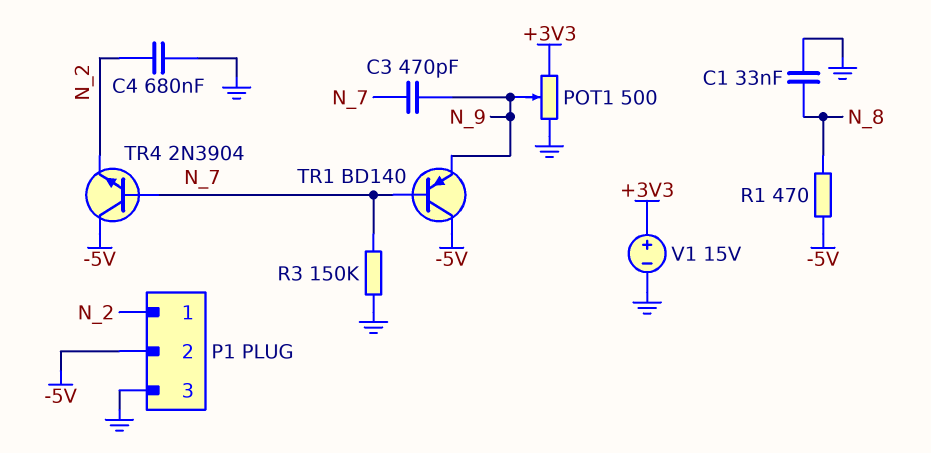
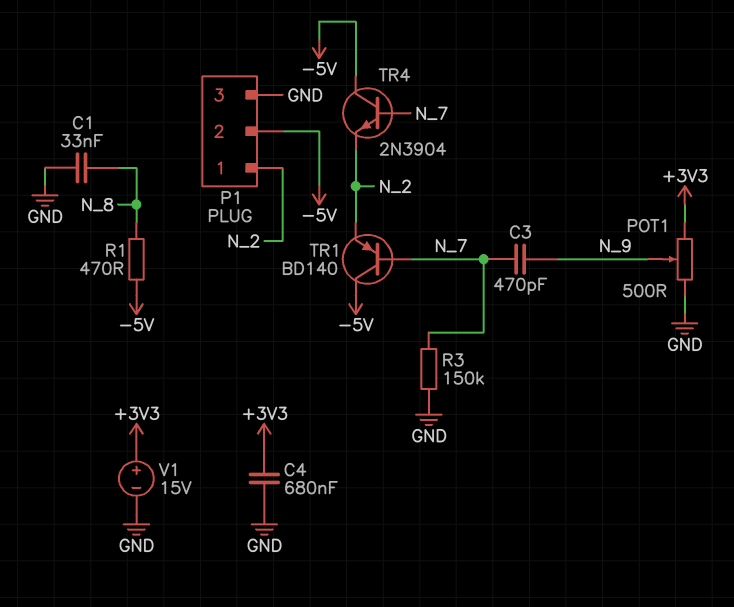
C4: 680nF (GND, N_2) -> 680nF (+3V3, GND)
TR1: PNP BD140 (B N_7, C -5V, E N_9) -> PNP BD140 (B N_7, C -5V, E N_2)

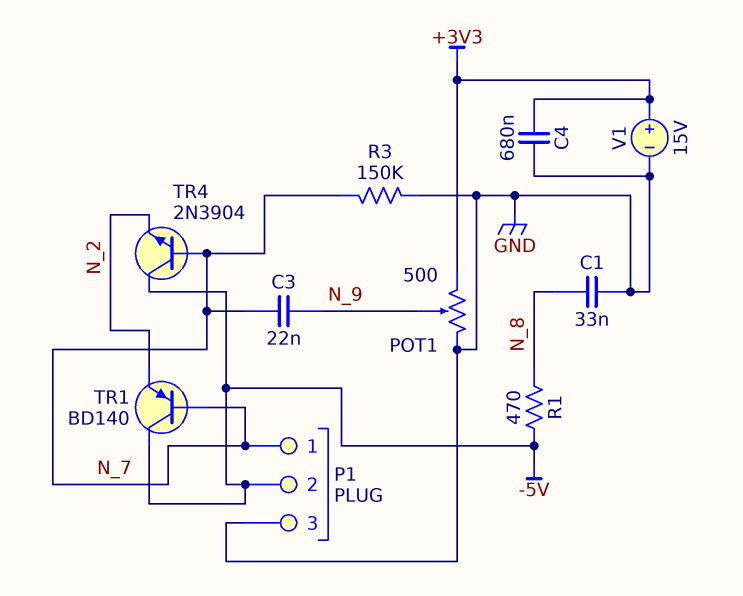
C3: 470pF (N_7, N_9) -> 22nF (N_7, N_9)
P1 pin 1: N_2 -> N_7

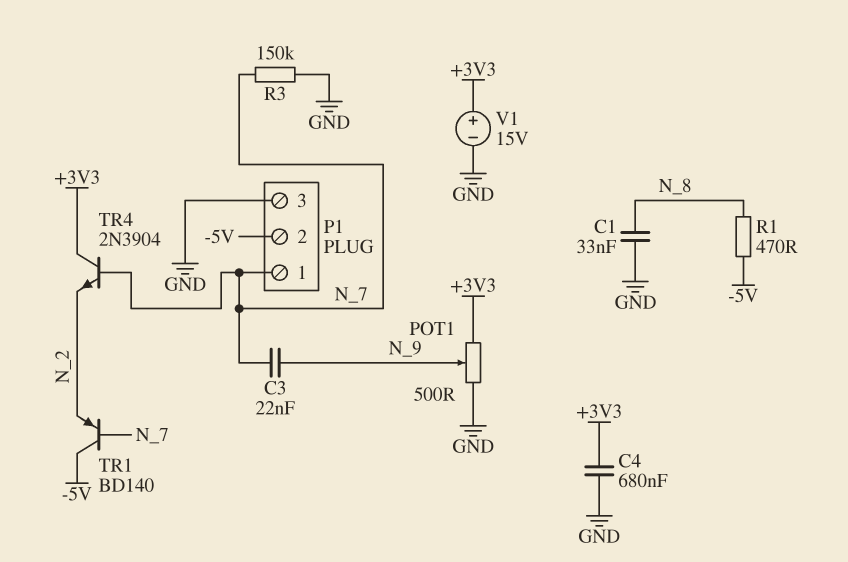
TR4: NPN 2N3904 (B N_7, C -5V, E N_2) -> NPN 2N3904 (B N_7, C +3V3, E N_2)

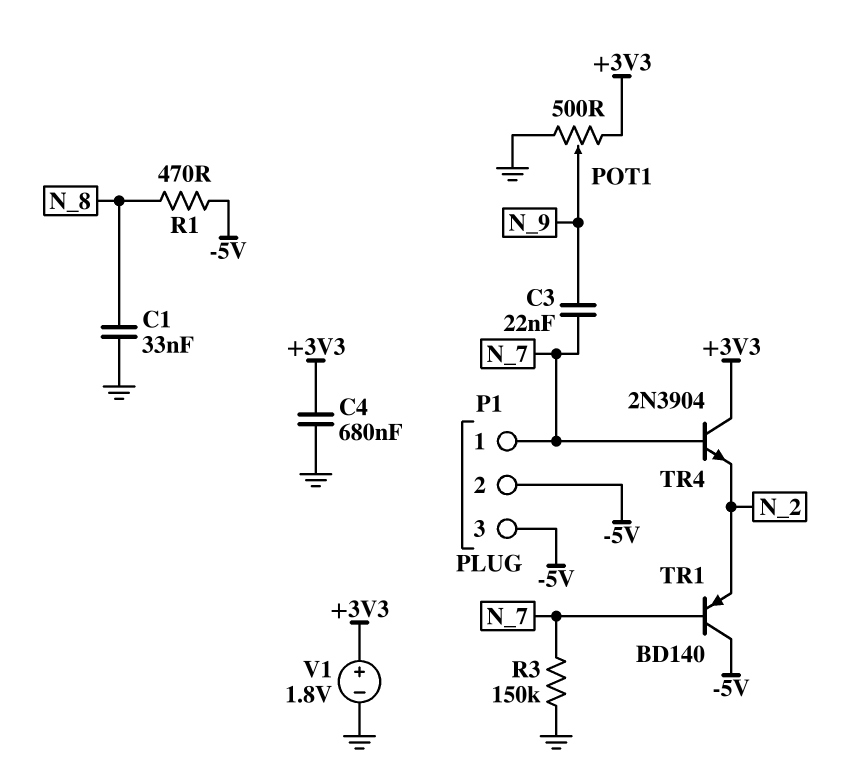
P1 pin 3: GND -> -5V
V1: 15V (plus +3V3, minus GND) -> 1.8V (plus +3V3, minus GND)

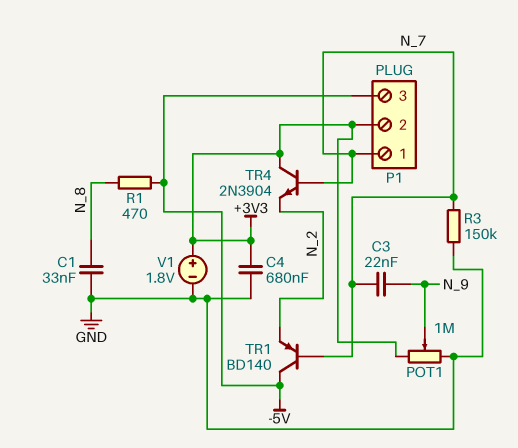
P1 pin 2: -5V -> +3V3
POT1: 500 (+3V3, GND, wiper N_9) -> 1M (+3V3, GND, wiper N_9)

